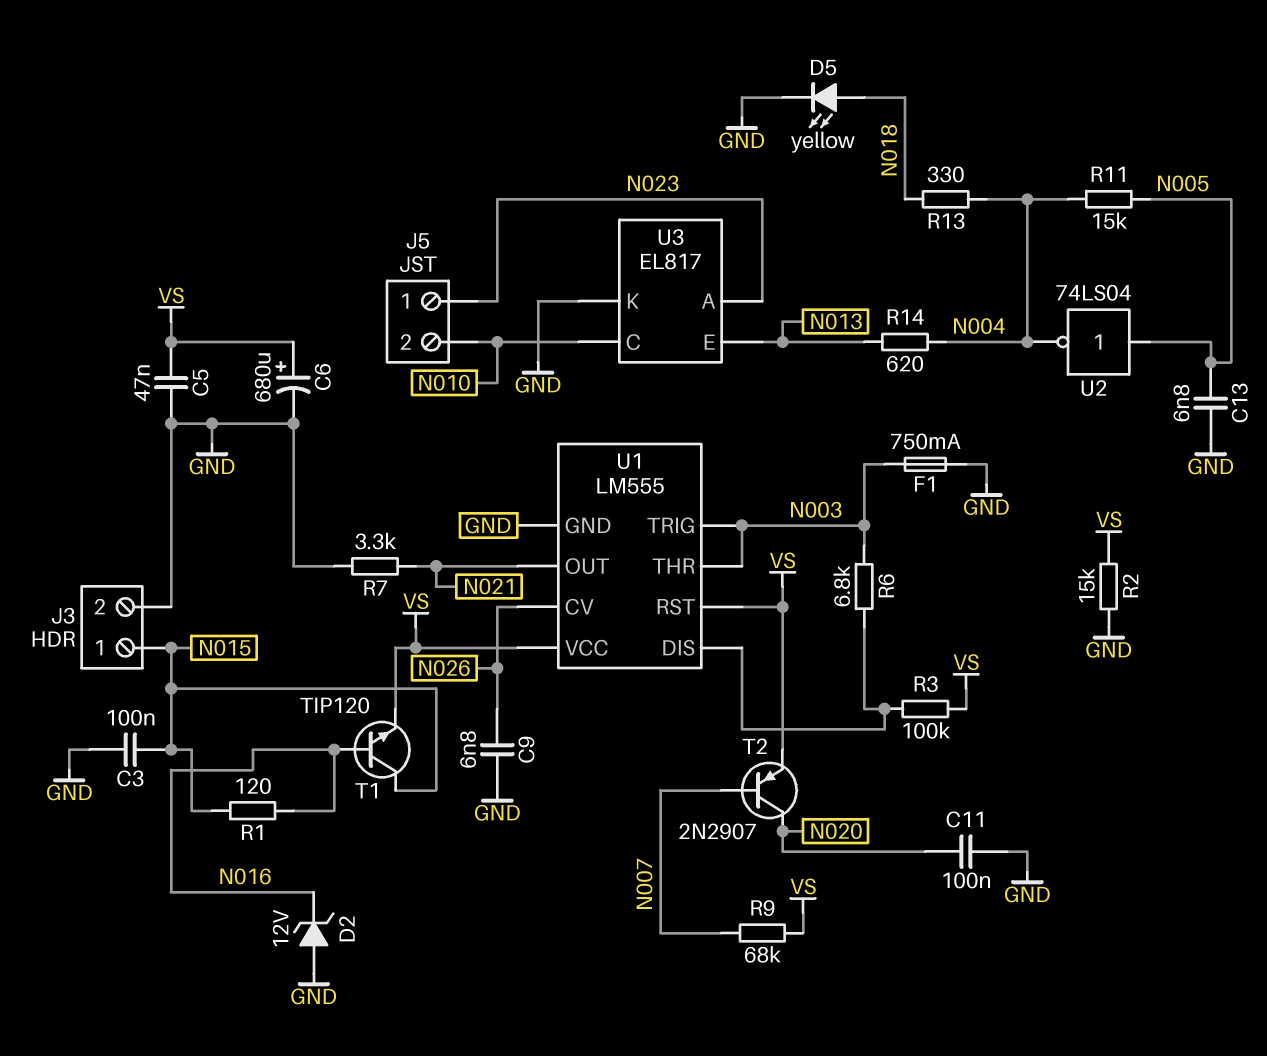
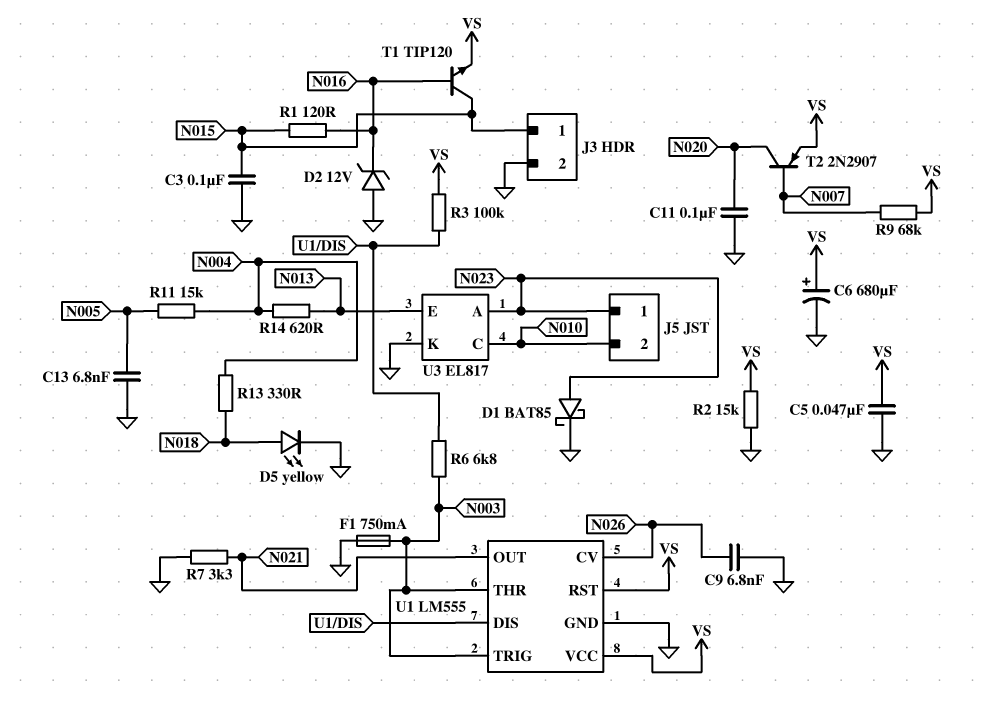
D1: none -> schottky BAT85 (A N023, K GND)
U2: NOT 74LS04 (in N005, out N004) -> none

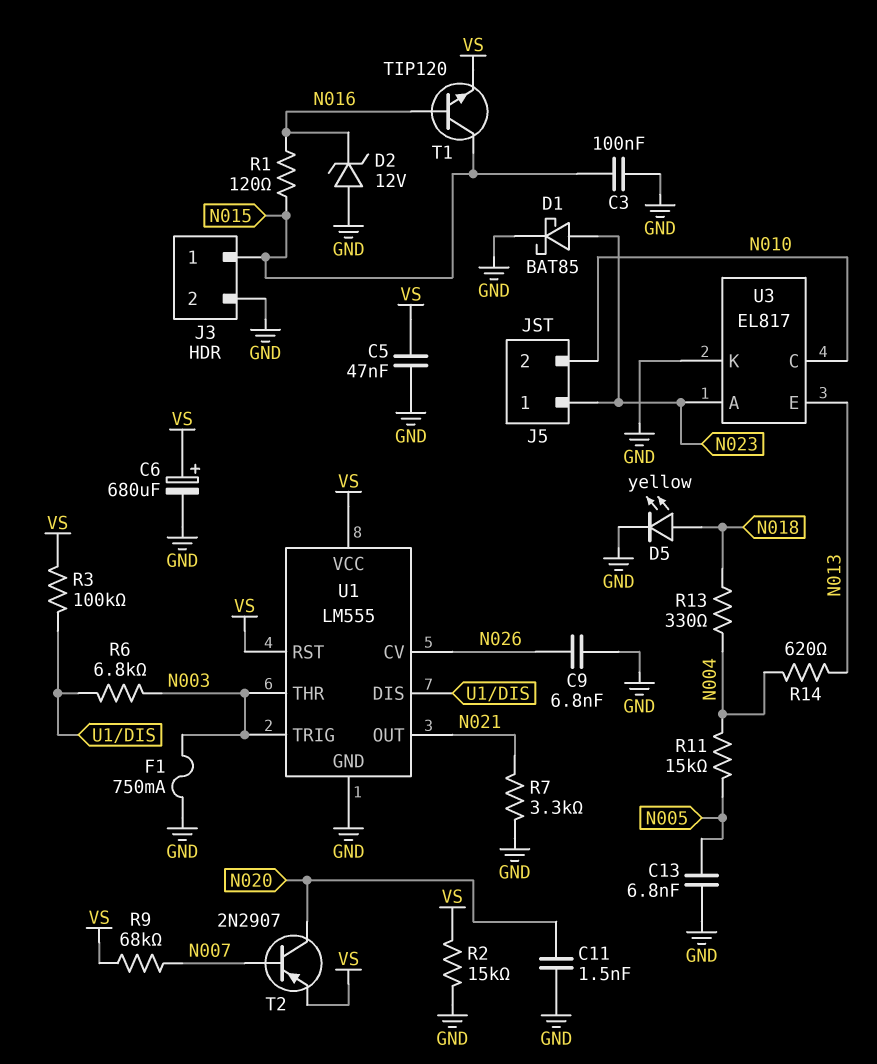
C11: 100nF (GND, N020) -> 1.5nF (GND, N020)

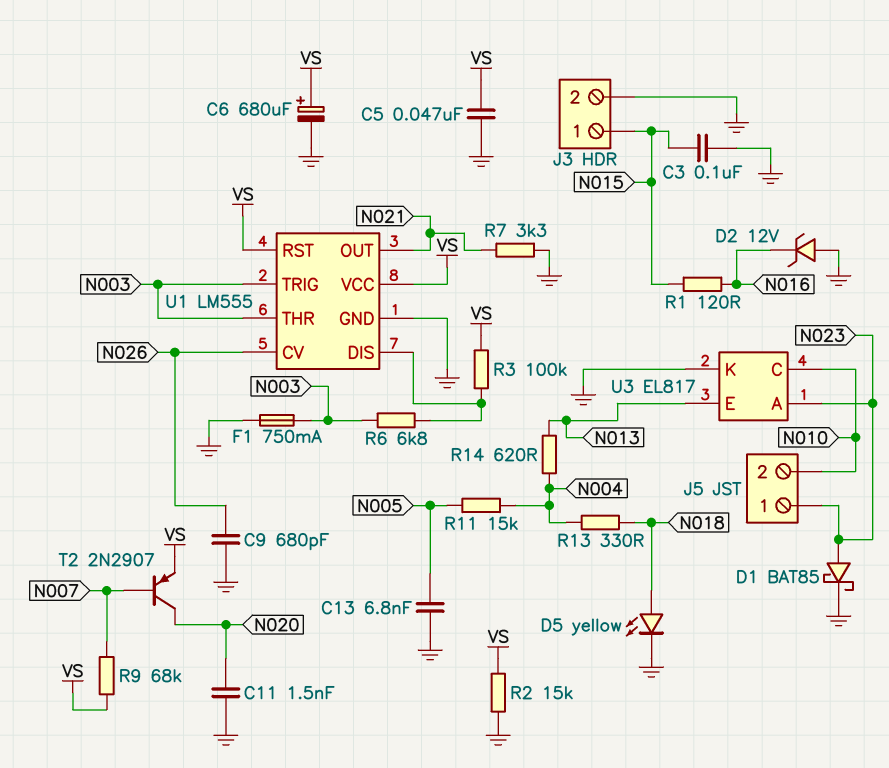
C9: 6.8nF (GND, N026) -> 680pF (GND, N026)
T1: NPN TIP120 (B N016, C N015, E VS) -> none

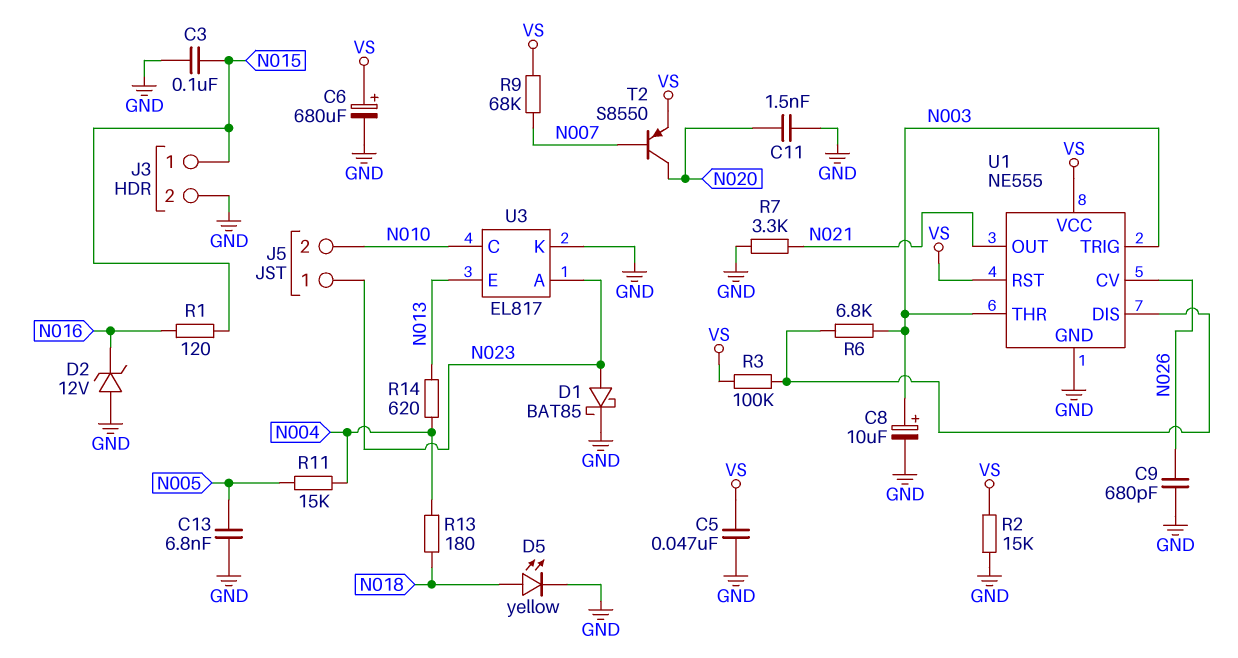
C8: none -> 10uF (plus N003, minus GND)
F1: 750mA (GND, N003) -> none
R13: 330 (N004, N018) -> 180 (N004, N018)
T2: PNP 2N2907 (B N007, C N020, E VS) -> PNP S8550 (B N007, C N020, E VS)
U1: LM555 -> NE555

